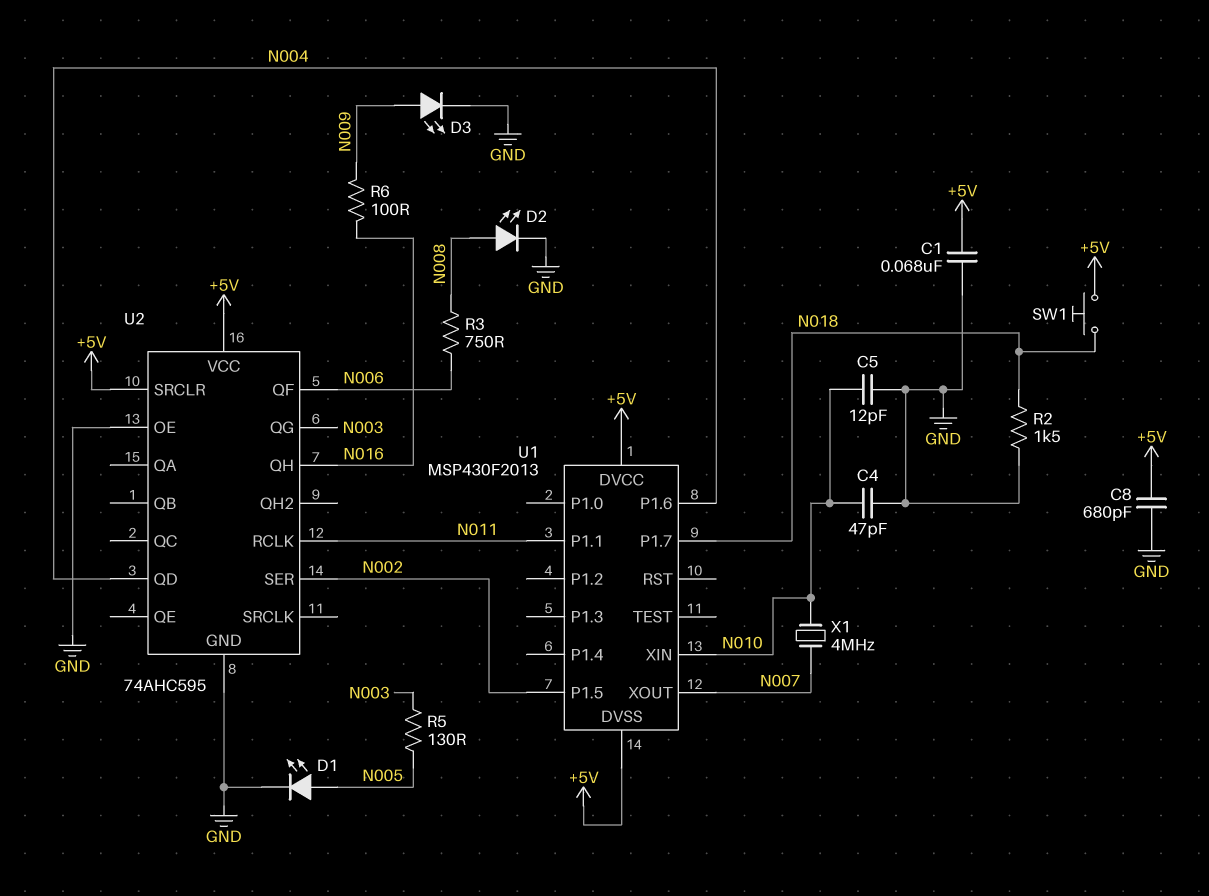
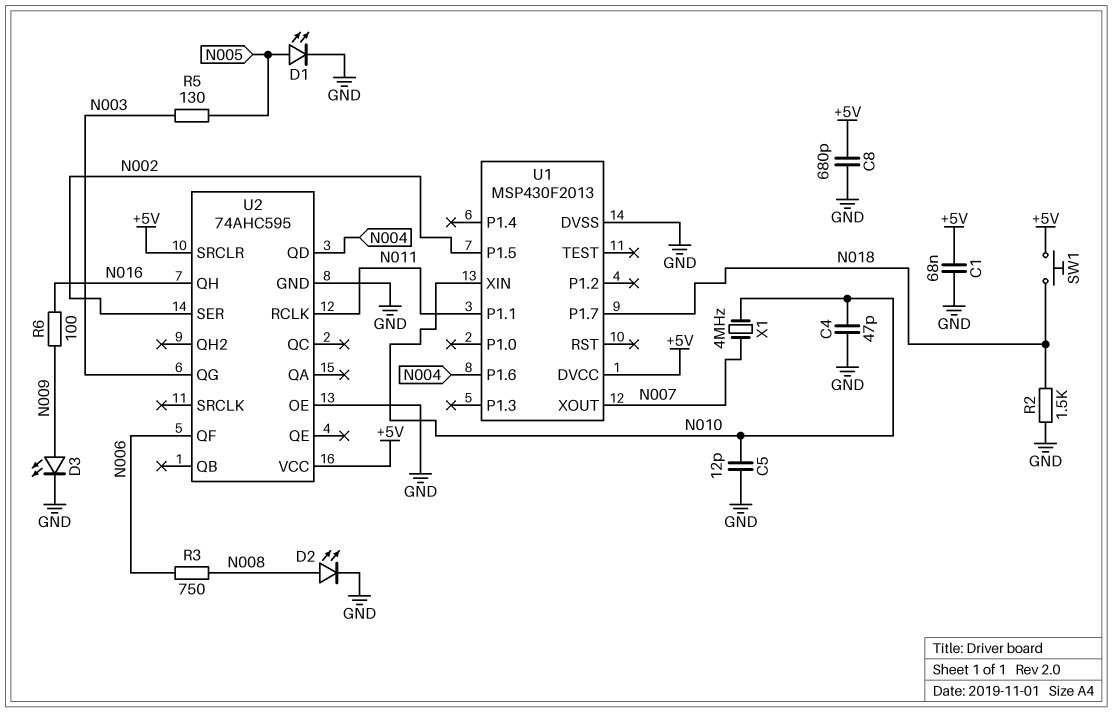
U1 pin DVSS: +5V -> GND

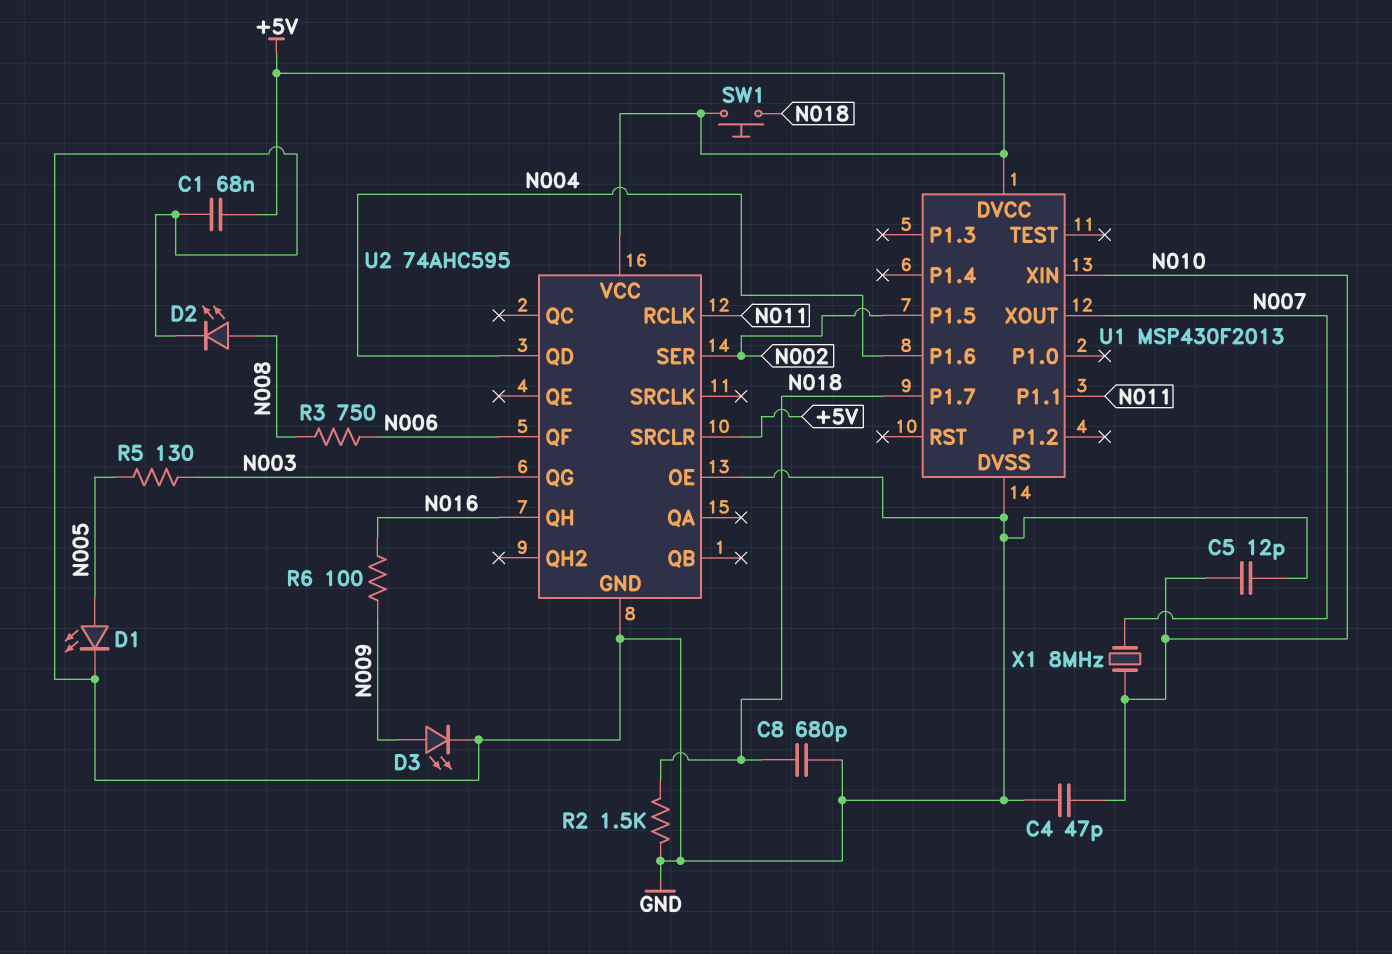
C8: 680pF (+5V, GND) -> 680pF (GND, N018)
X1: 4MHz (N007, N010) -> 8MHz (N007, N010)

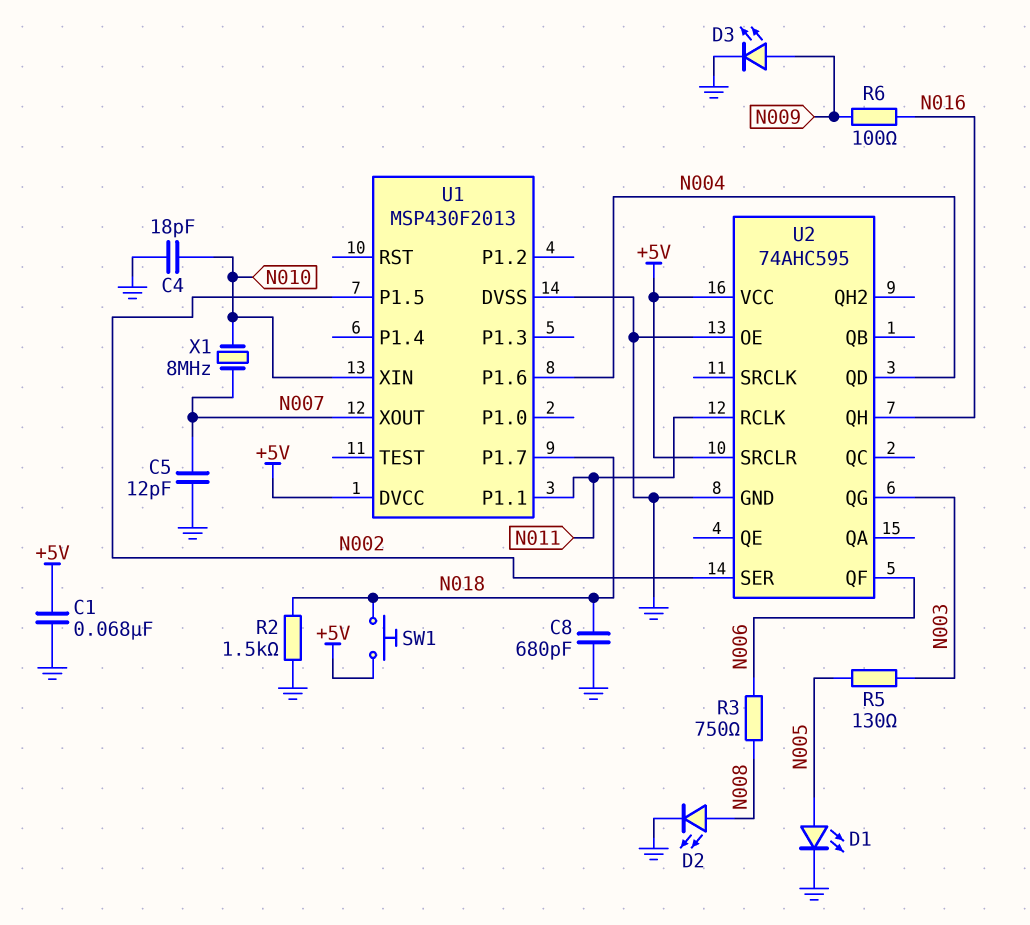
C4: 47pF (GND, N010) -> 18pF (GND, N010)
C5: 12pF (GND, N010) -> 12pF (GND, N007)

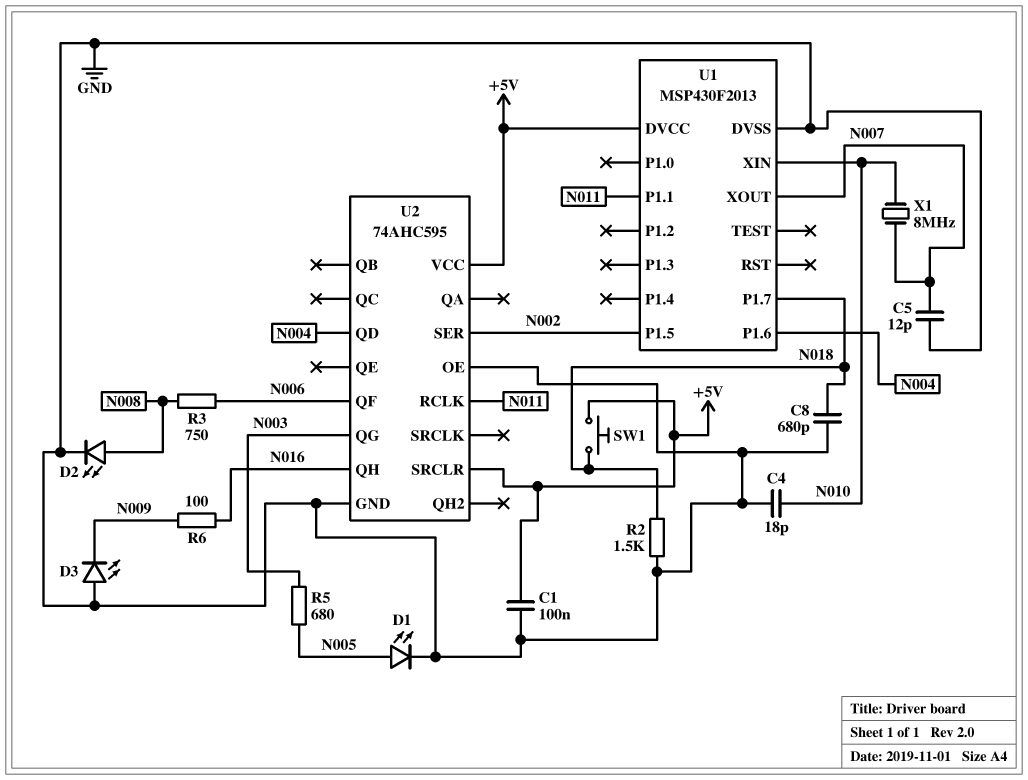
C1: 68nF (+5V, GND) -> 100nF (+5V, GND)
D3: LED (A N009, K GND) -> LED (A GND, K N009)
R5: 130 (N003, N005) -> 680 (N003, N005)

